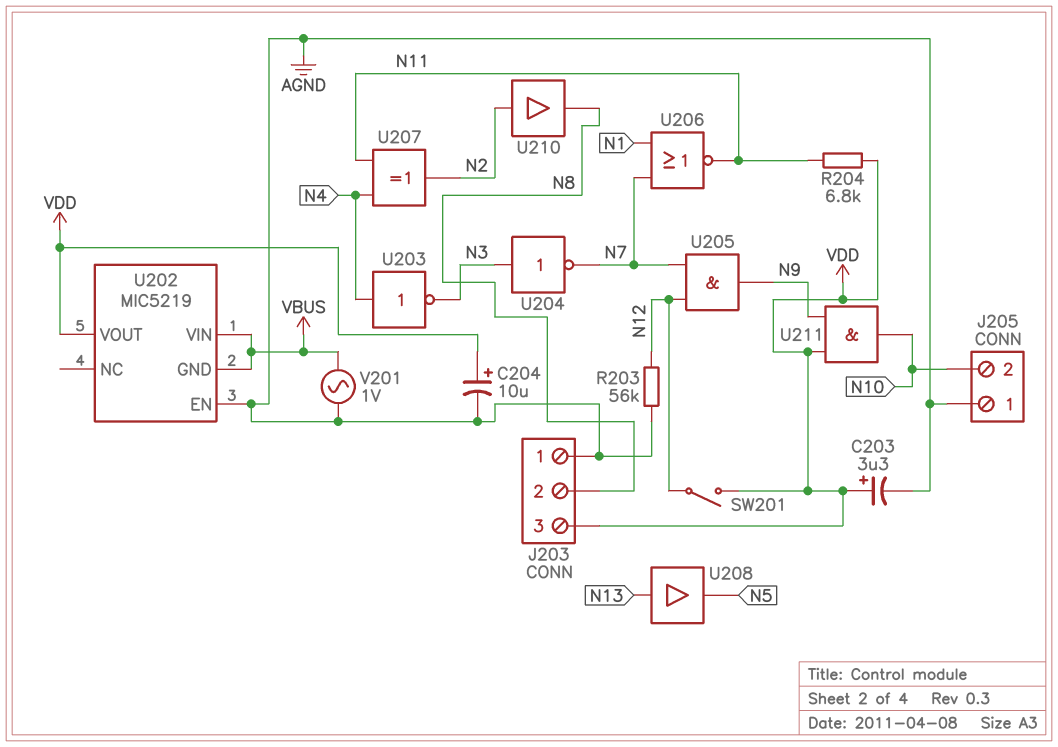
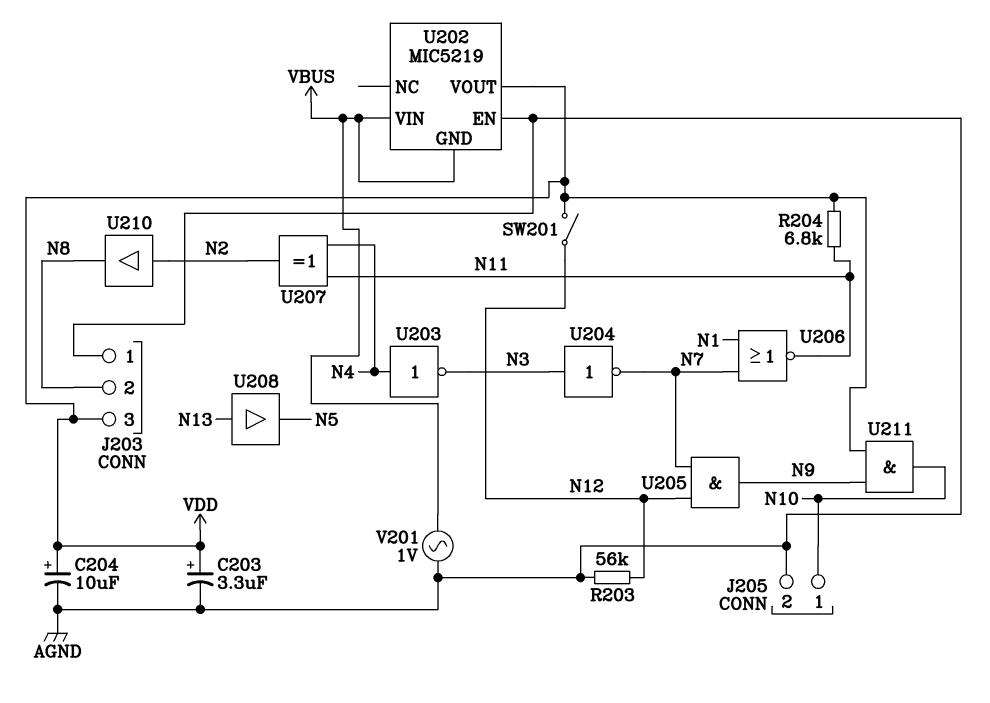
J205 pin 1: AGND -> N10
J205 pin 2: N10 -> AGND

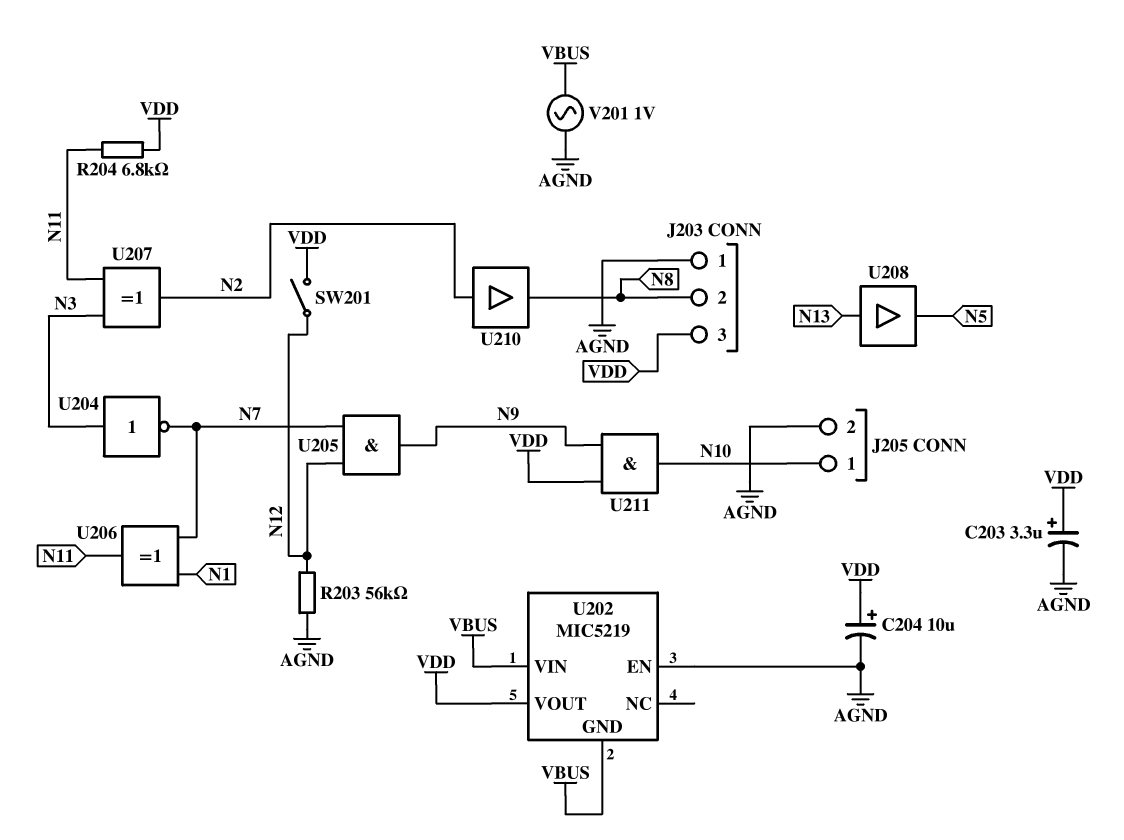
U203: NOT (in N4, out N3) -> none
U206: NOR (in N1, in N7, out N11) -> XOR (in N1, in N7, out N11)
U207: XOR (in N4, in N11, out N2) -> XOR (in N3, in N11, out N2)

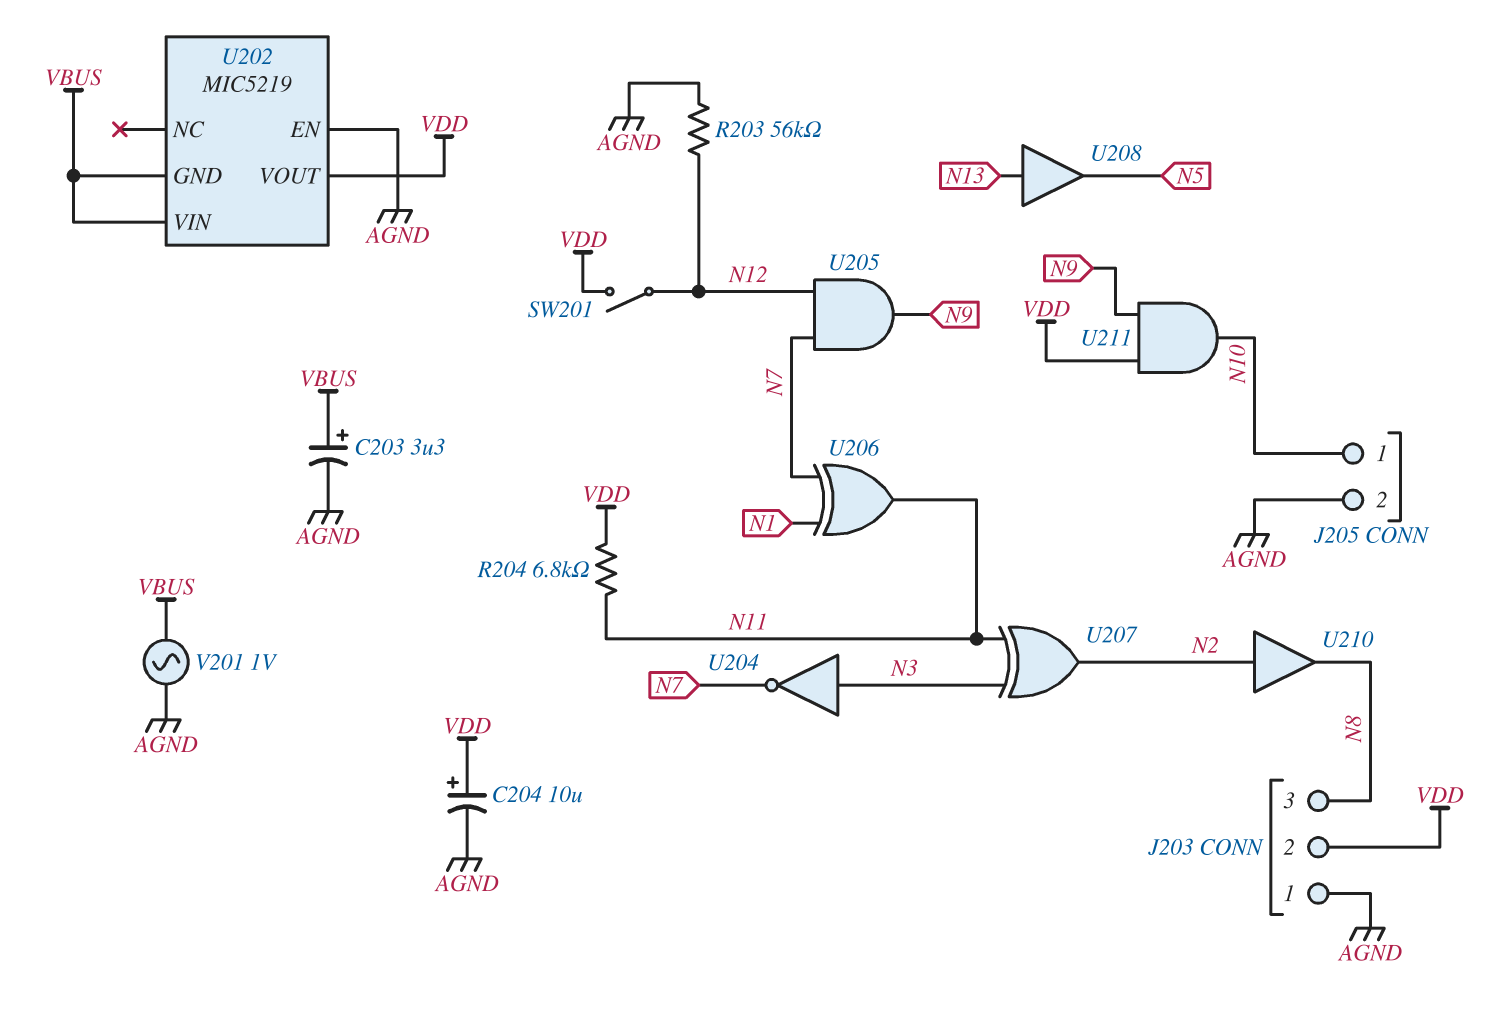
C203: 3.3uF (plus VDD, minus AGND) -> 3.3uF (plus VBUS, minus AGND)
J203 pin 2: N8 -> VDD
J203 pin 3: VDD -> N8

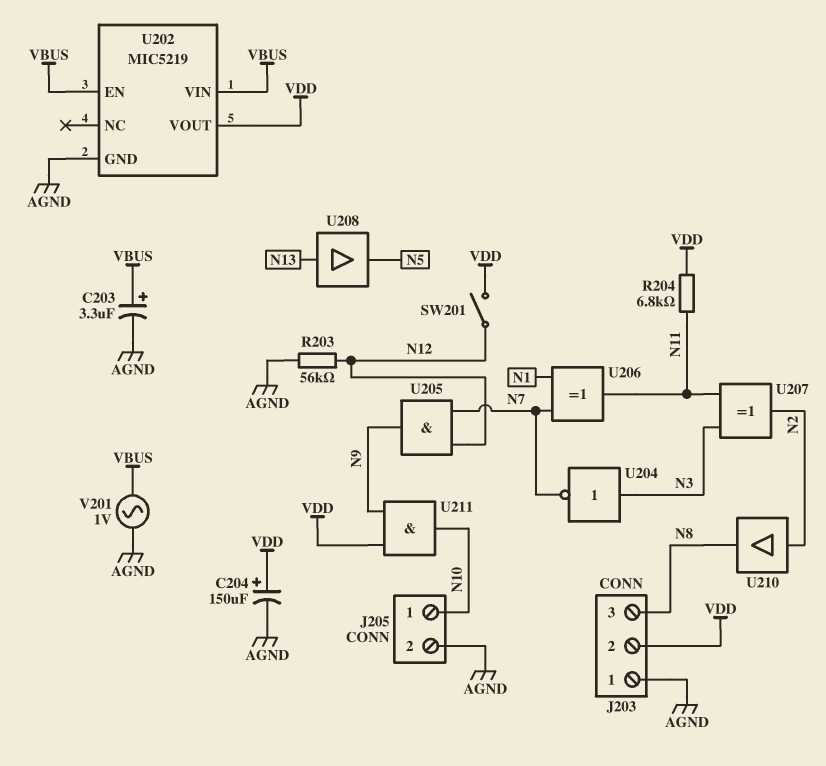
C204: 10uF (plus VDD, minus AGND) -> 150uF (plus VDD, minus AGND)
U202 pin EN: AGND -> VBUS
U202 pin GND: VBUS -> AGND

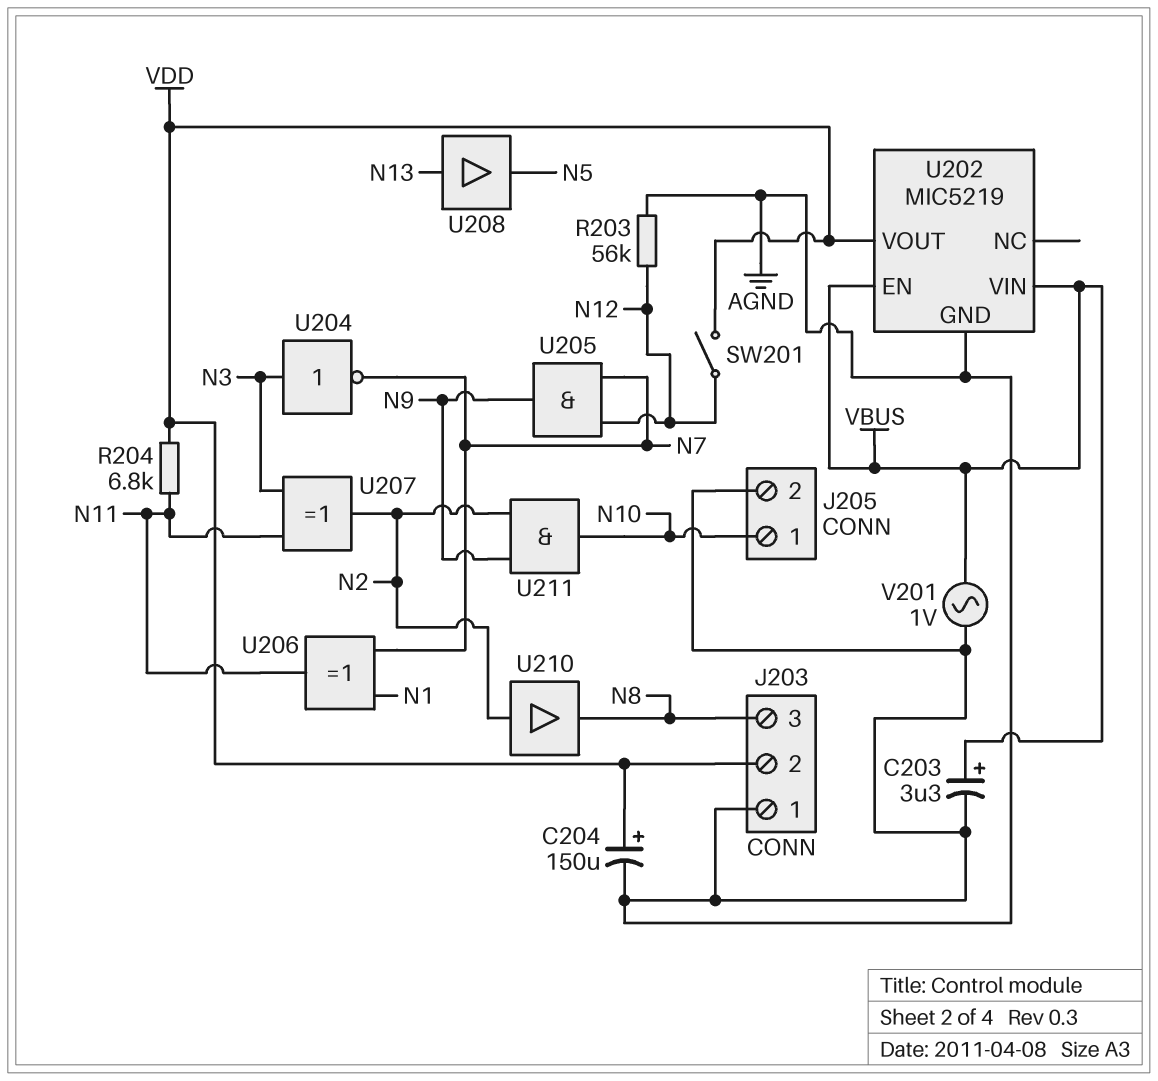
U211: AND (in N9, in VDD, out N10) -> AND (in N2, in N9, out N10)

